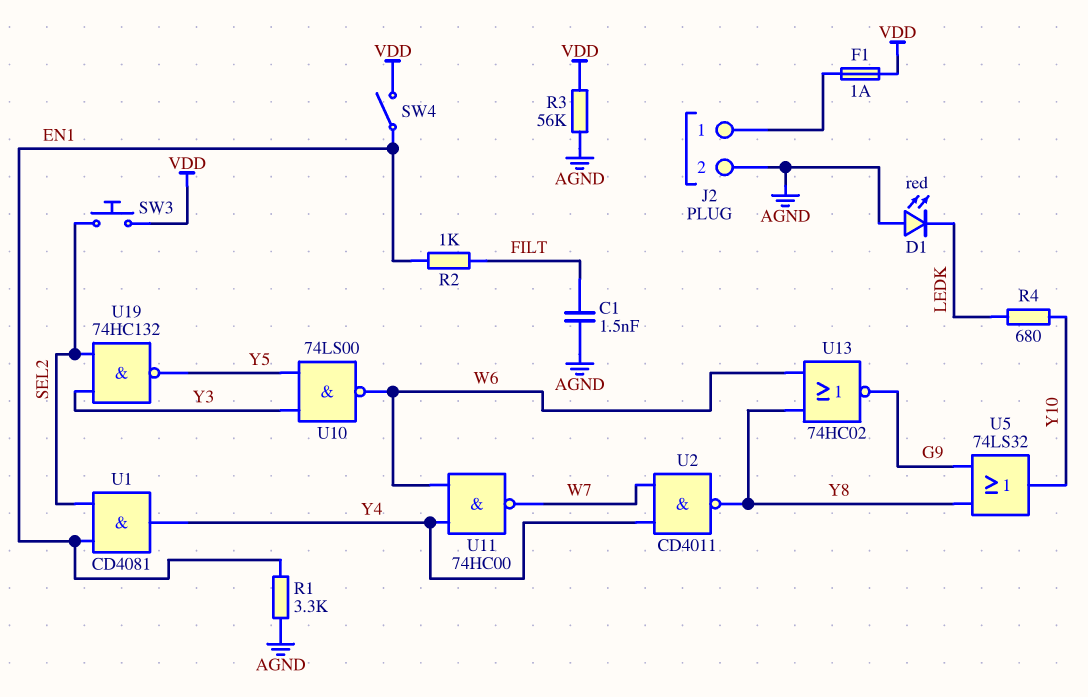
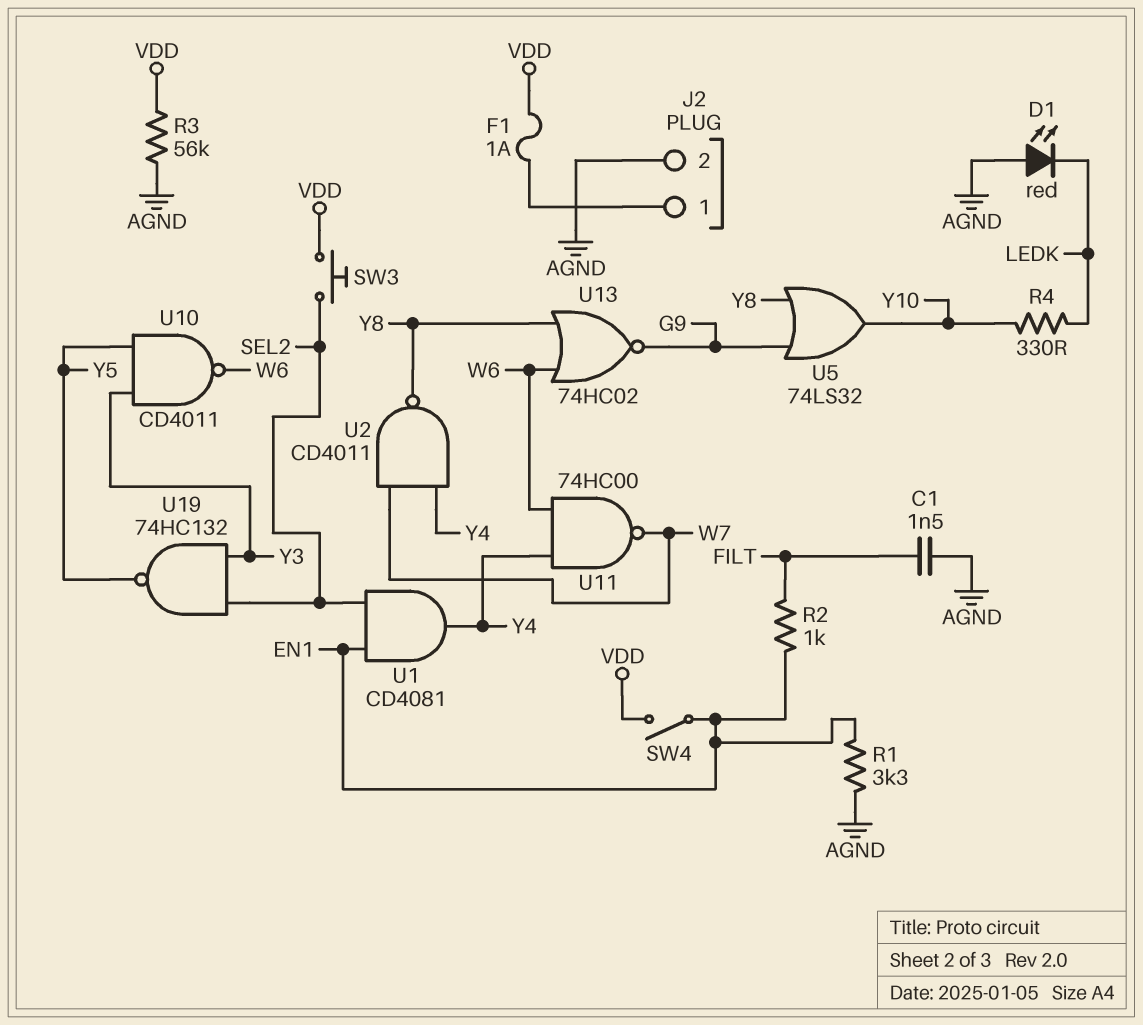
R4: 680 (LEDK, Y10) -> 330 (LEDK, Y10)
U10: NAND 74LS00 (in Y3, in Y5, out W6) -> NAND CD4011 (in Y3, in Y5, out W6)

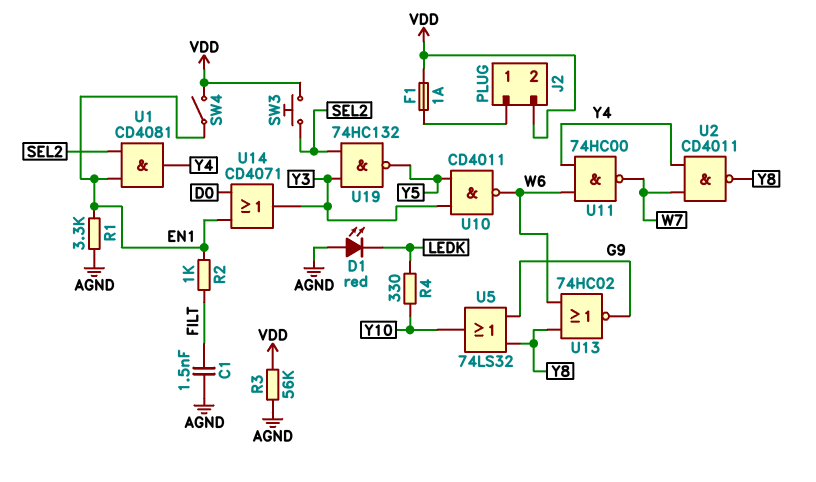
J2 pin 2: AGND -> VDD
U14: none -> OR CD4071 (in D0, in EN1, out Y3)

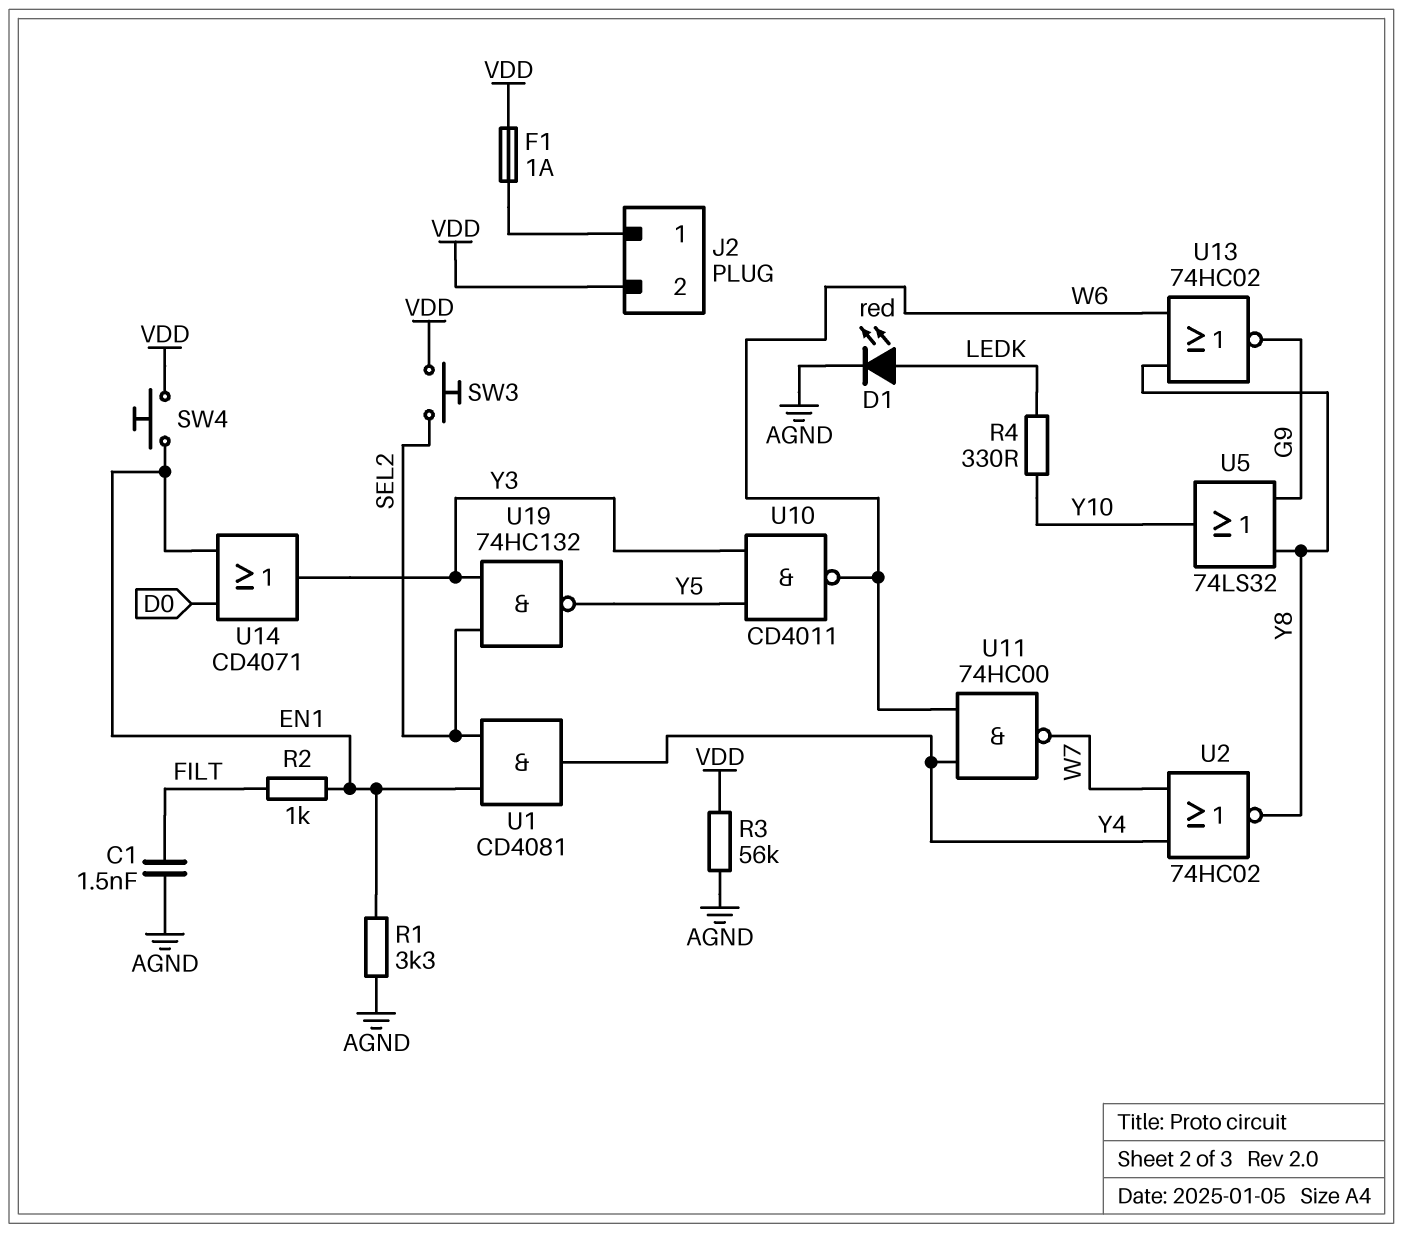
D1: LED red (A AGND, K LEDK) -> LED red (A LEDK, K AGND)
SW4: switch (EN1, VDD) -> button (EN1, VDD)
U2: NAND CD4011 (in W7, in Y4, out Y8) -> NOR 74HC02 (in W7, in Y4, out Y8)

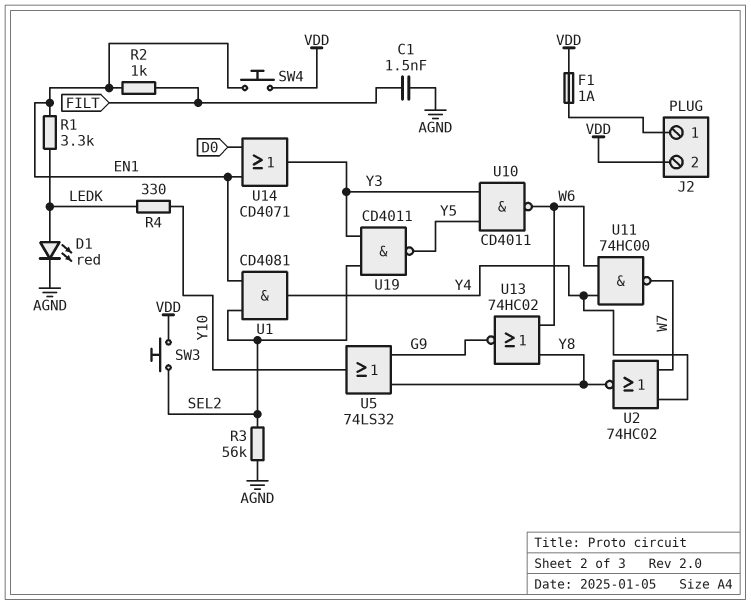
R1: 3.3k (AGND, EN1) -> 3.3k (EN1, LEDK)
R3: 56k (AGND, VDD) -> 56k (AGND, SEL2)
U19: NAND 74HC132 (in SEL2, in Y3, out Y5) -> NAND CD4011 (in SEL2, in Y3, out Y5)

